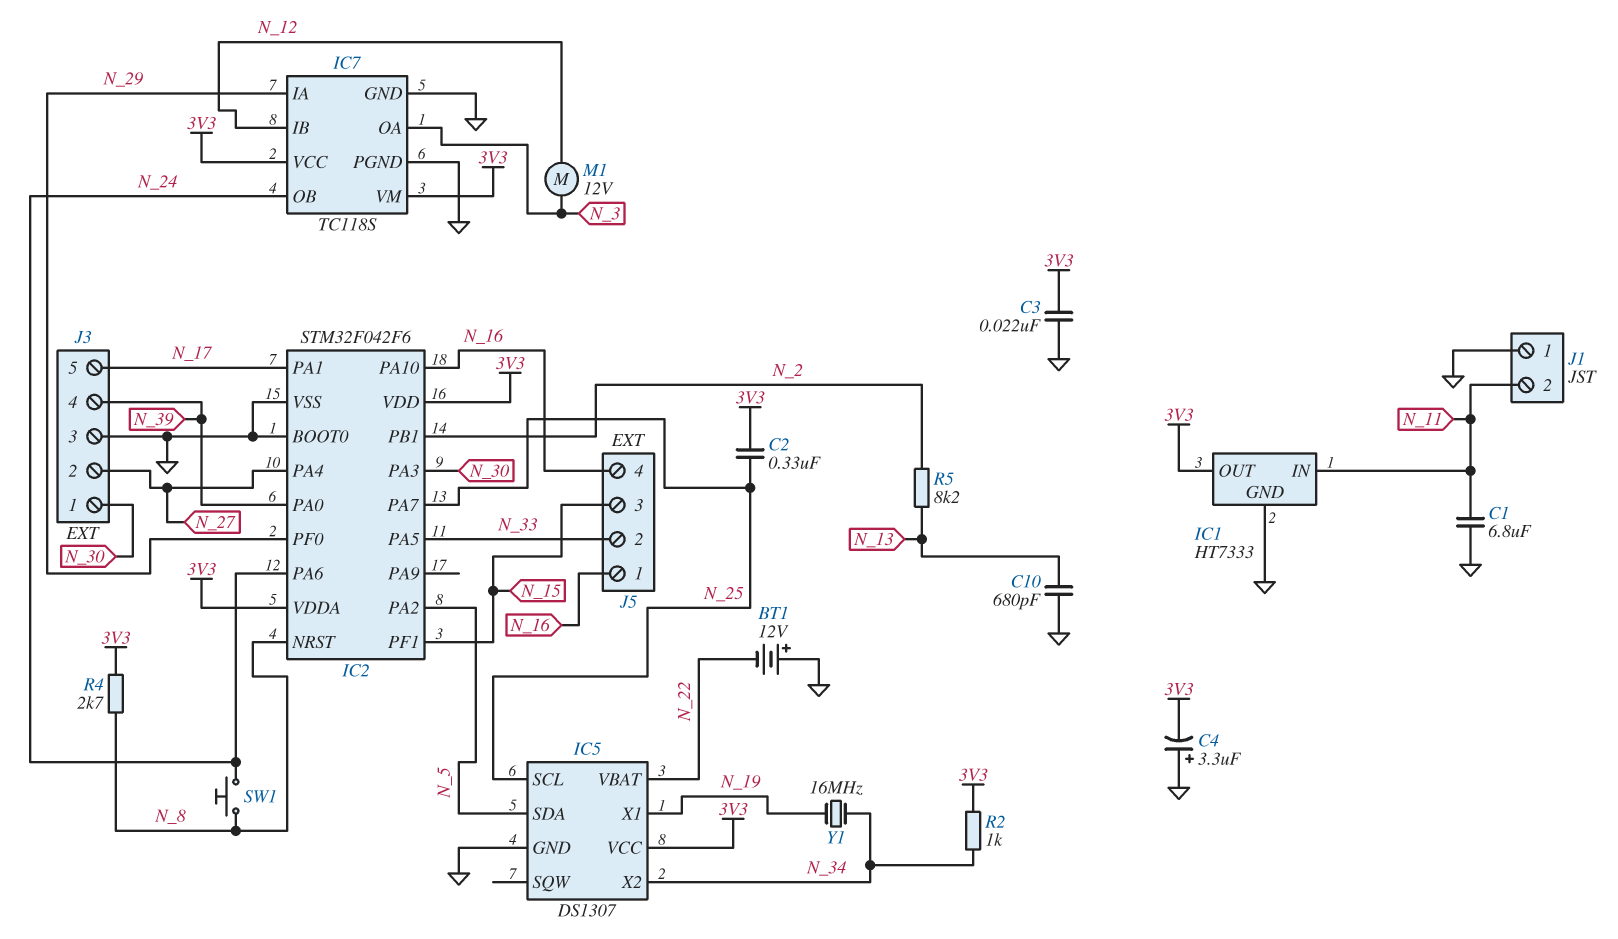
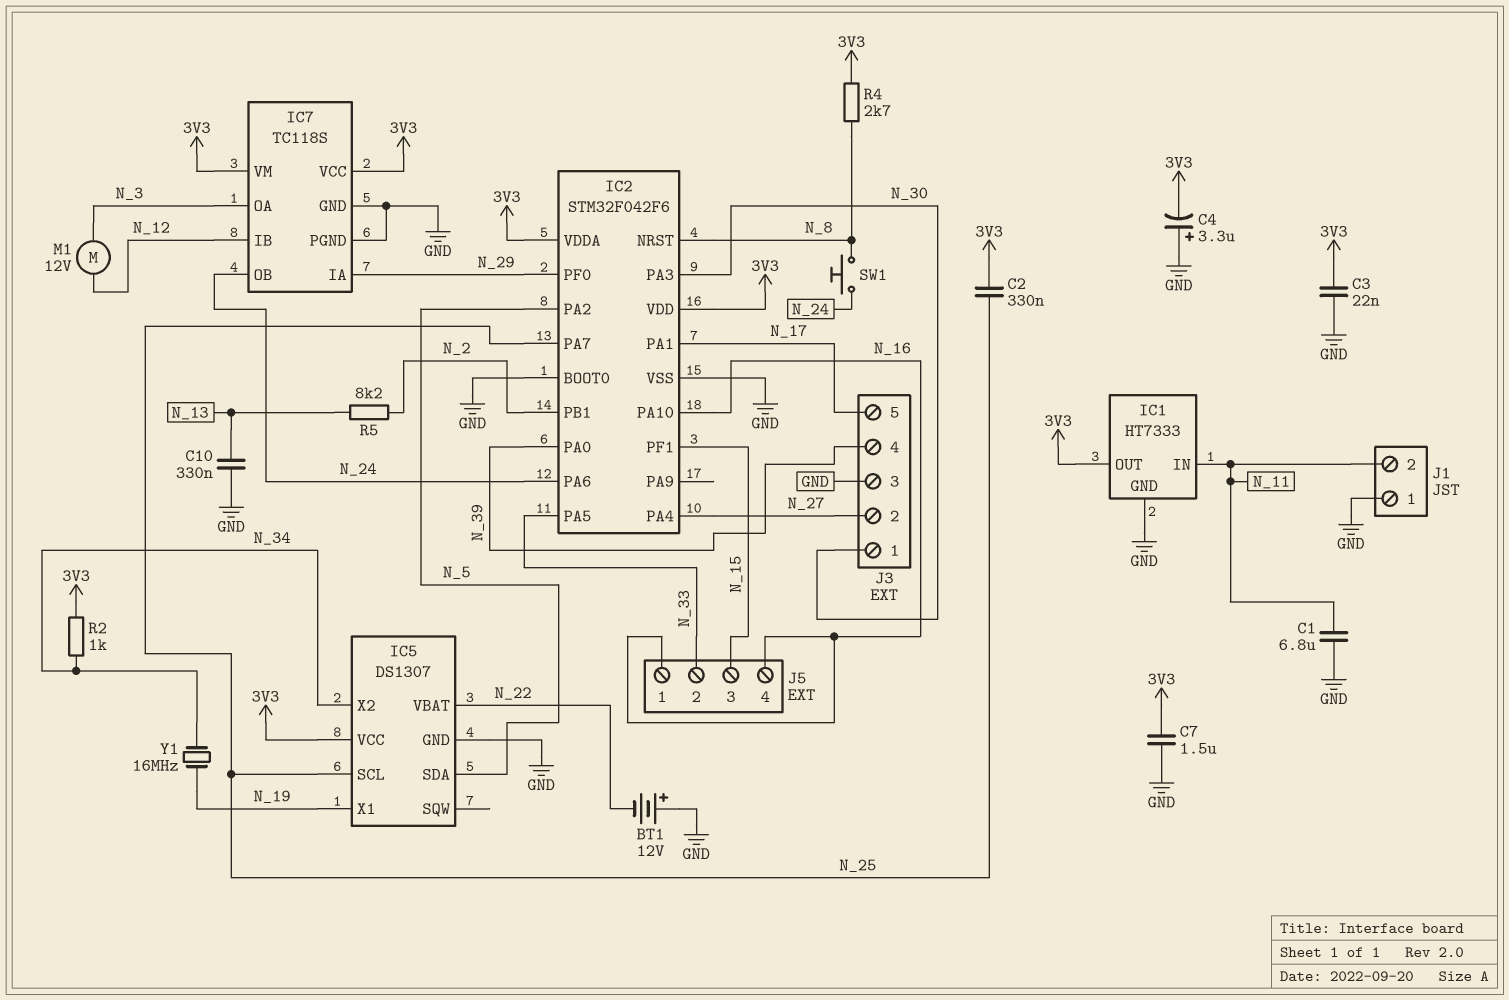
C7: none -> 1.5uF (3V3, GND)
C10: 680pF (GND, N_13) -> 330nF (GND, N_13)

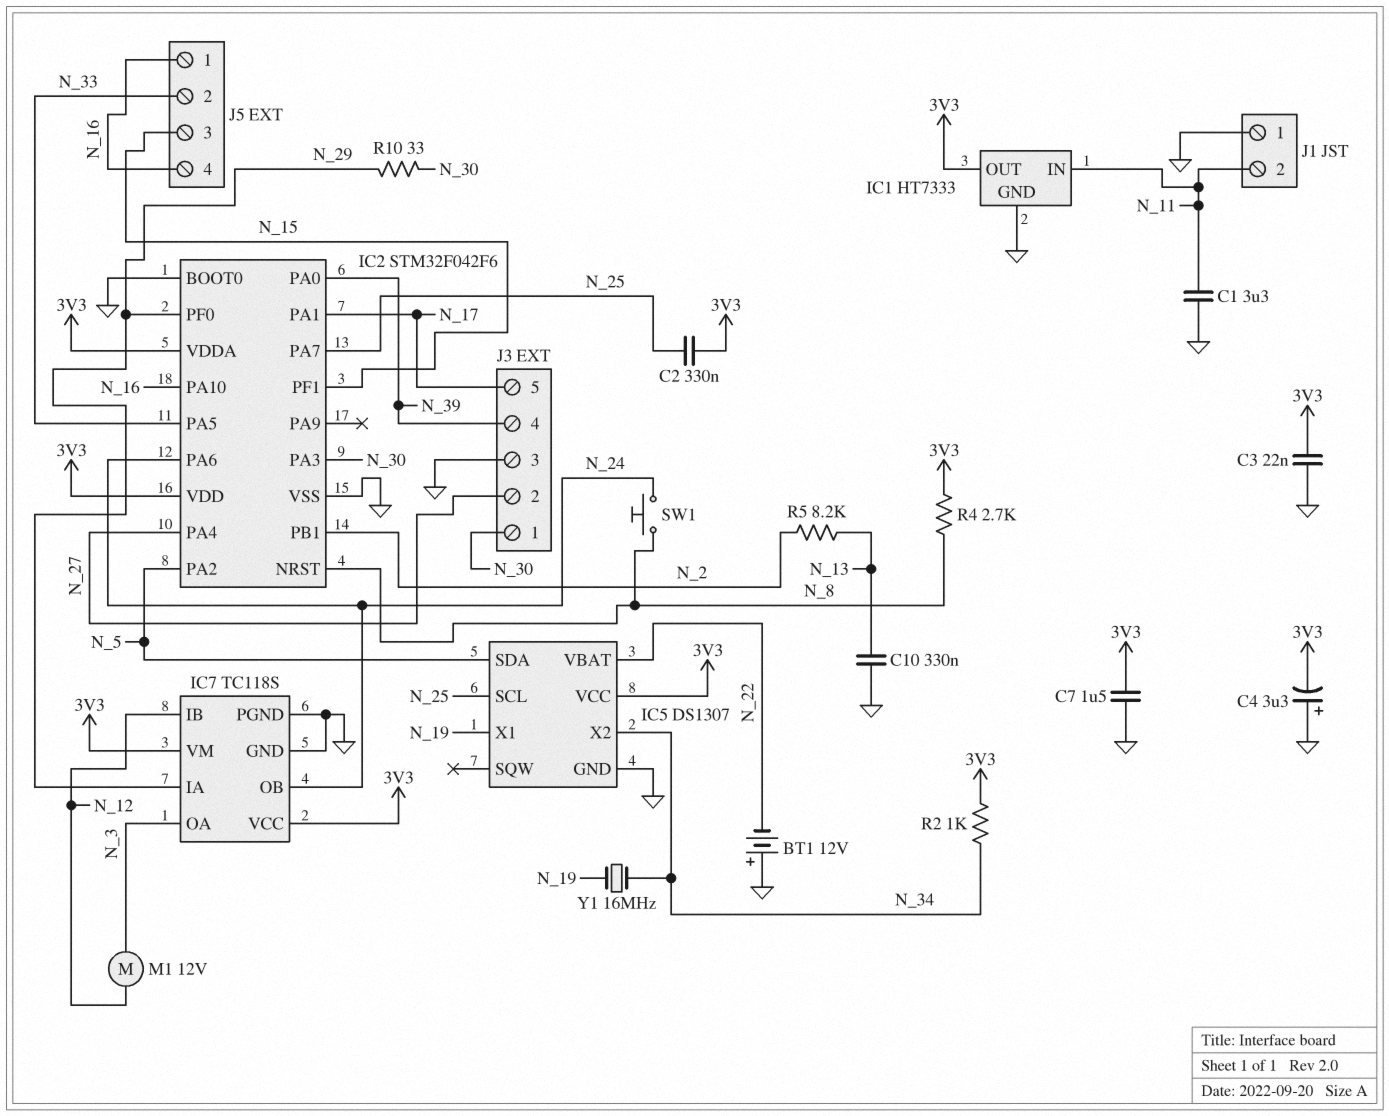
C1: 6.8uF (GND, N_11) -> 3.3uF (GND, N_11)
R10: none -> 33 (N_29, N_30)

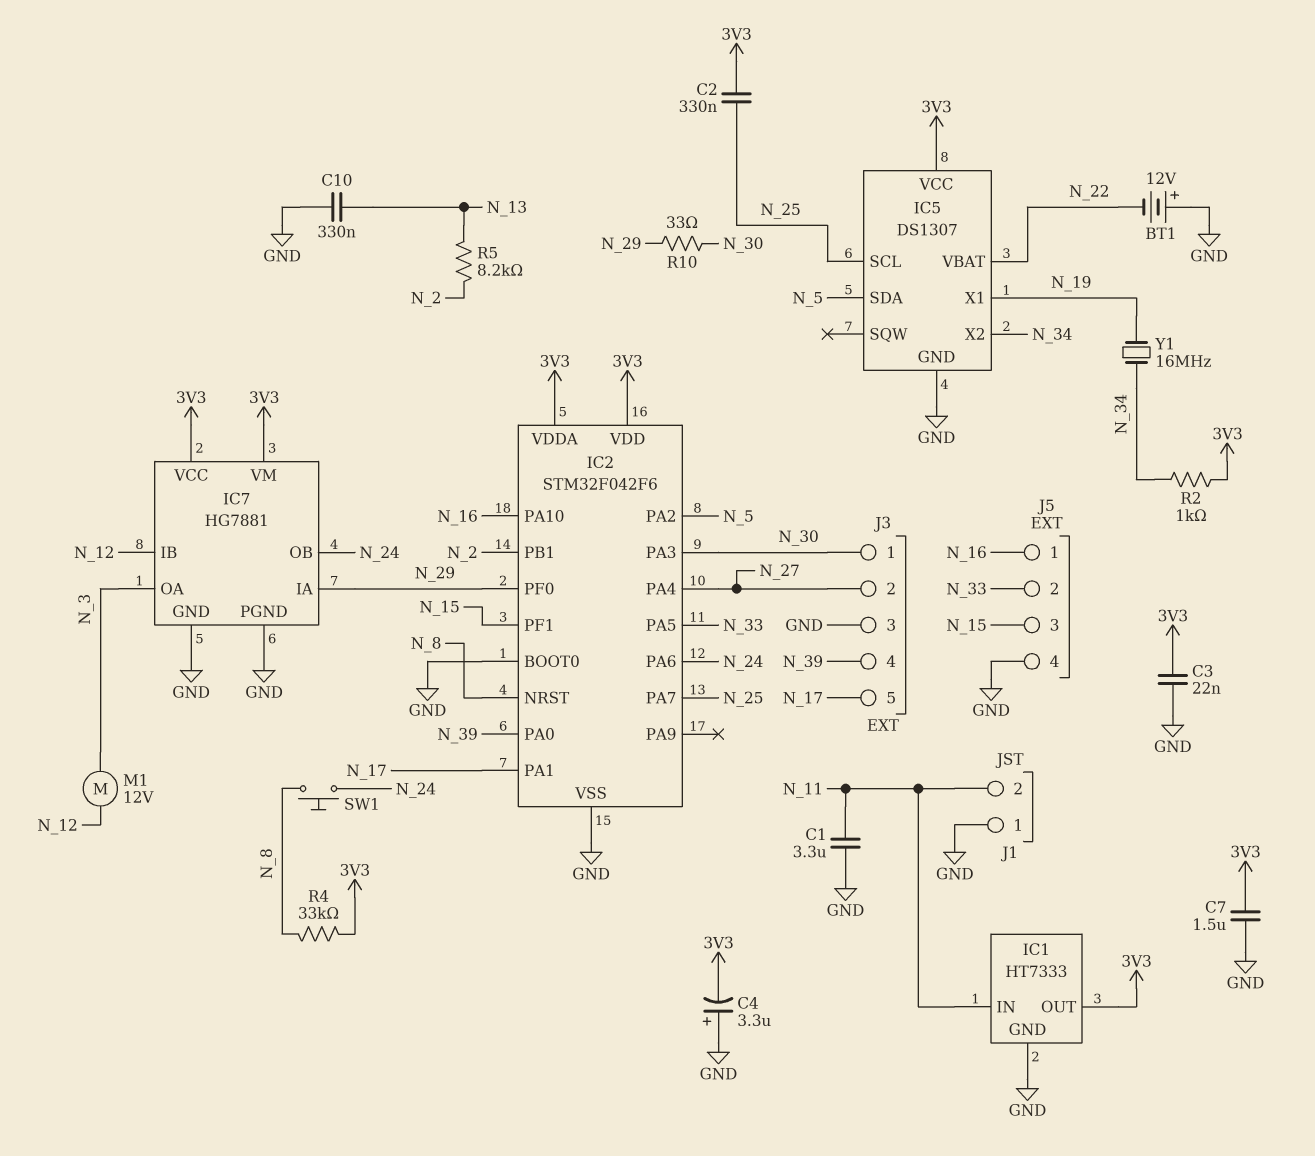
IC7: TC118S -> HG7881
J5 pin 4: N_16 -> GND
R4: 2.7k (3V3, N_8) -> 33k (3V3, N_8)

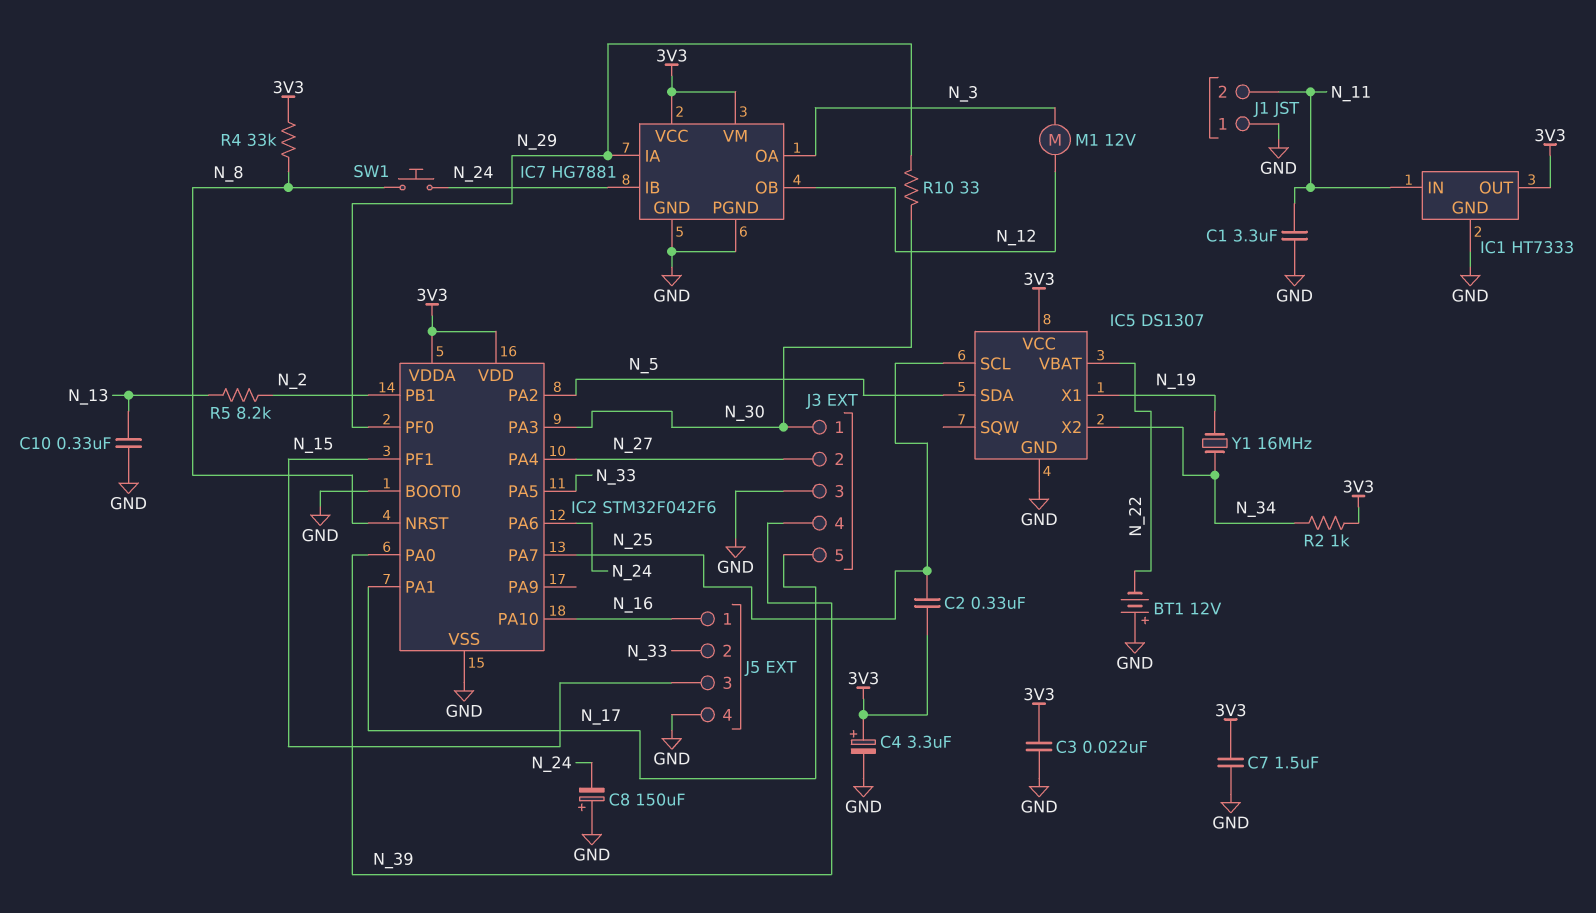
C4: 3.3uF (plus GND, minus 3V3) -> 3.3uF (plus 3V3, minus GND)
C8: none -> 150uF (plus GND, minus N_24)
IC7 pin IB: N_12 -> N_24
IC7 pin OB: N_24 -> N_12

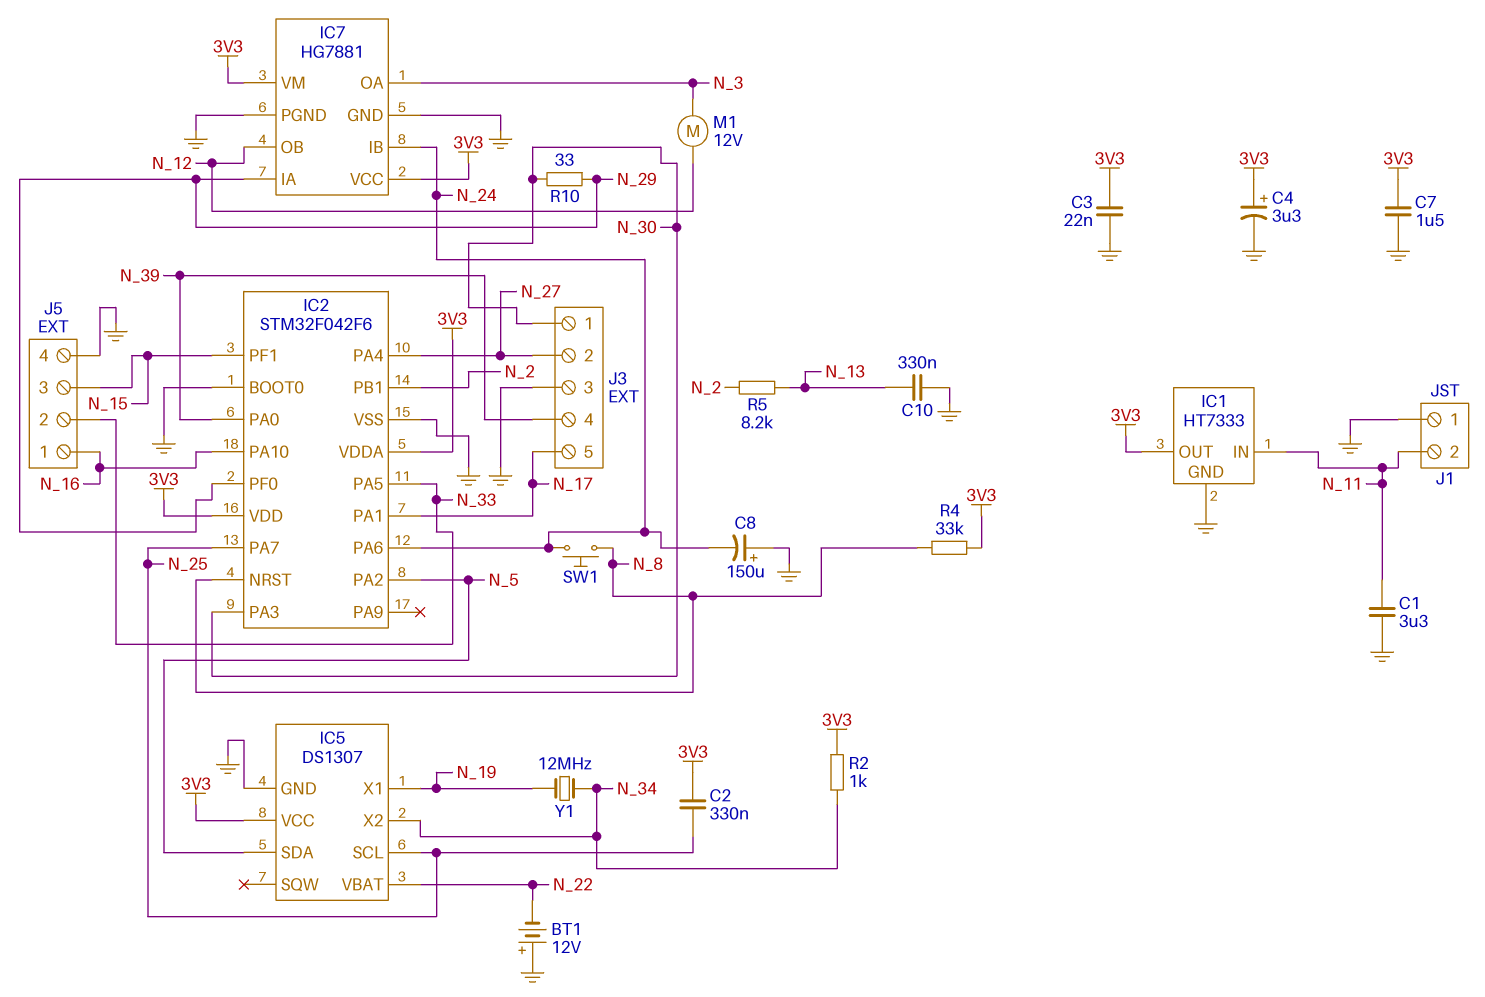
Y1: 16MHz (N_19, N_34) -> 12MHz (N_19, N_34)

